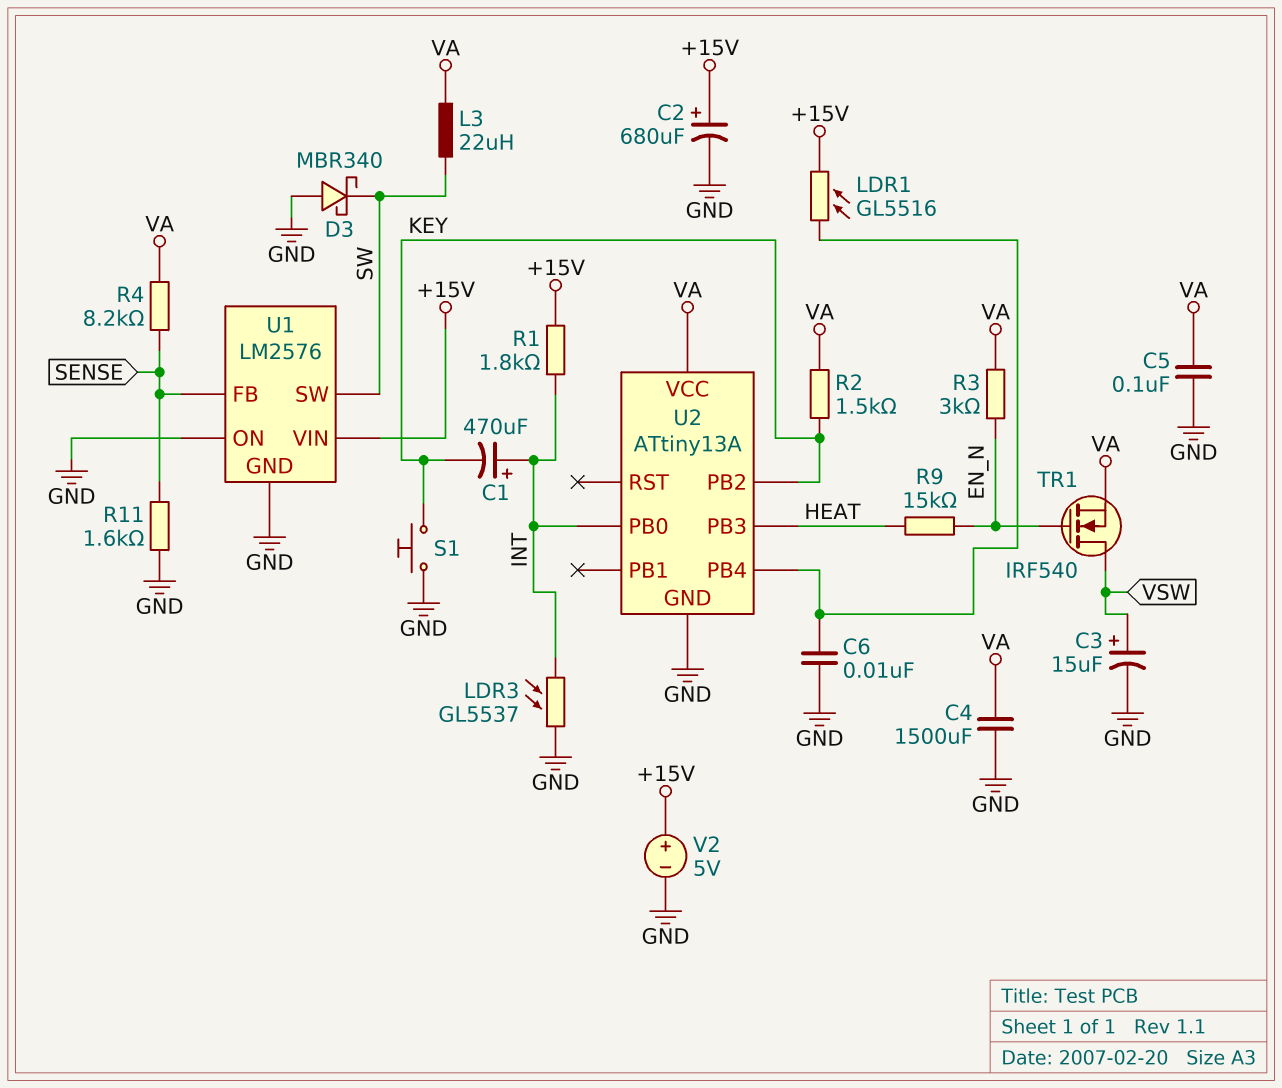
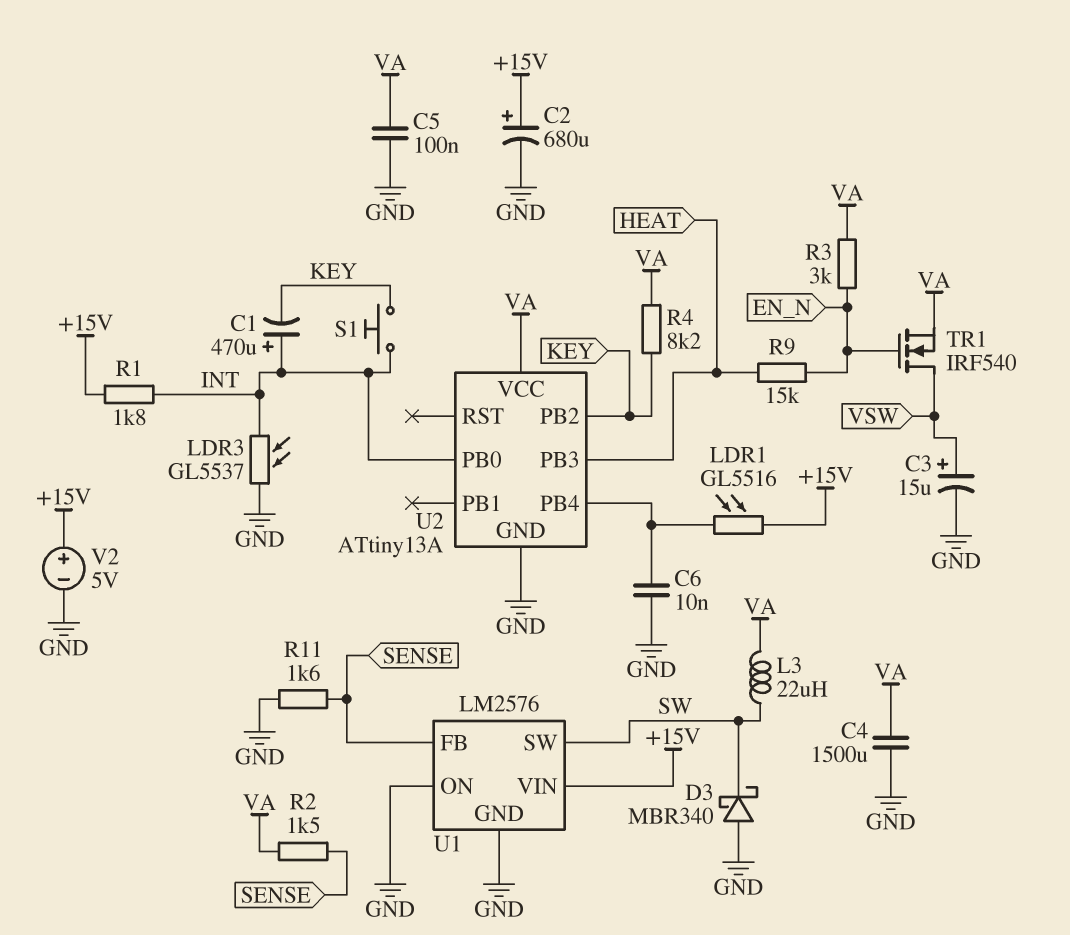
R2: 1.5k (KEY, VA) -> 1.5k (SENSE, VA)
R4: 8.2k (SENSE, VA) -> 8.2k (KEY, VA)
S1: button (GND, KEY) -> button (INT, KEY)

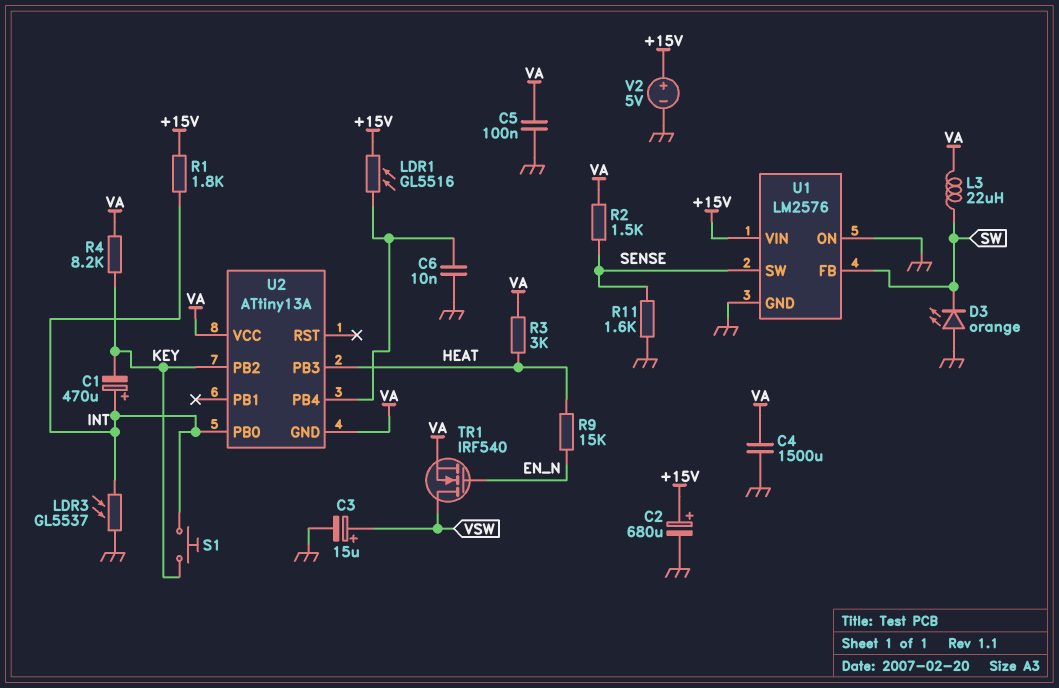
D3: schottky MBR340 (A GND, K SW) -> LED orange (A GND, K SW)
R3: 3k (EN_N, VA) -> 3k (HEAT, VA)
U1 pin FB: SENSE -> SW
U1 pin SW: SW -> SENSE
U2 pin GND: GND -> VA

